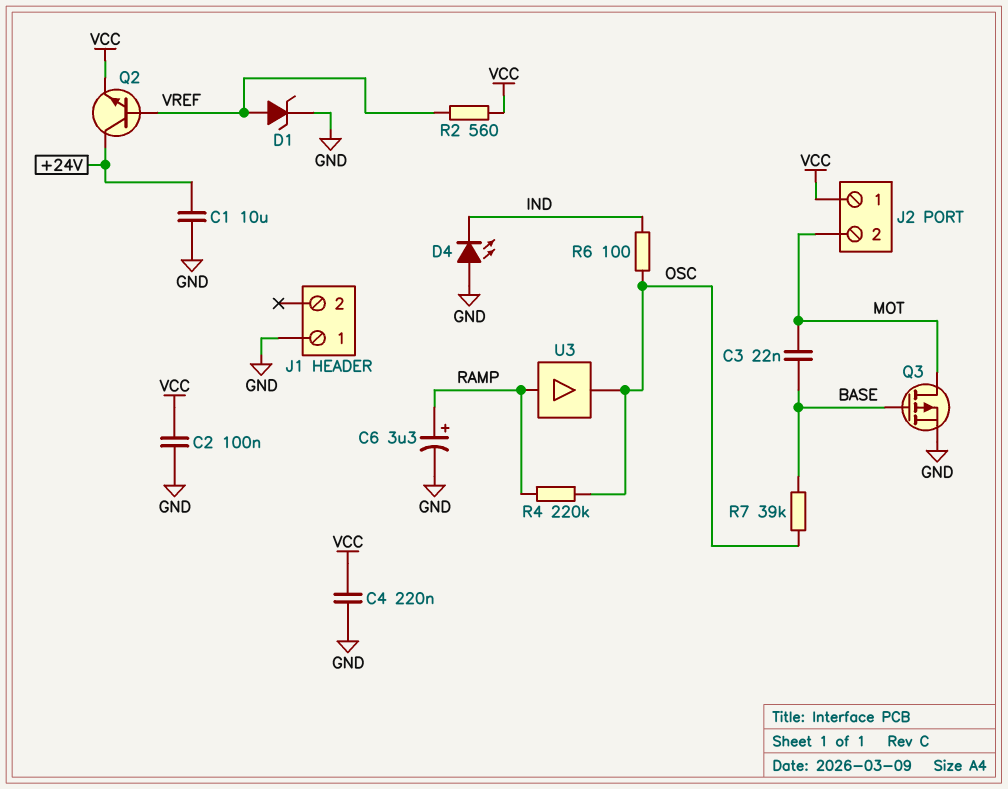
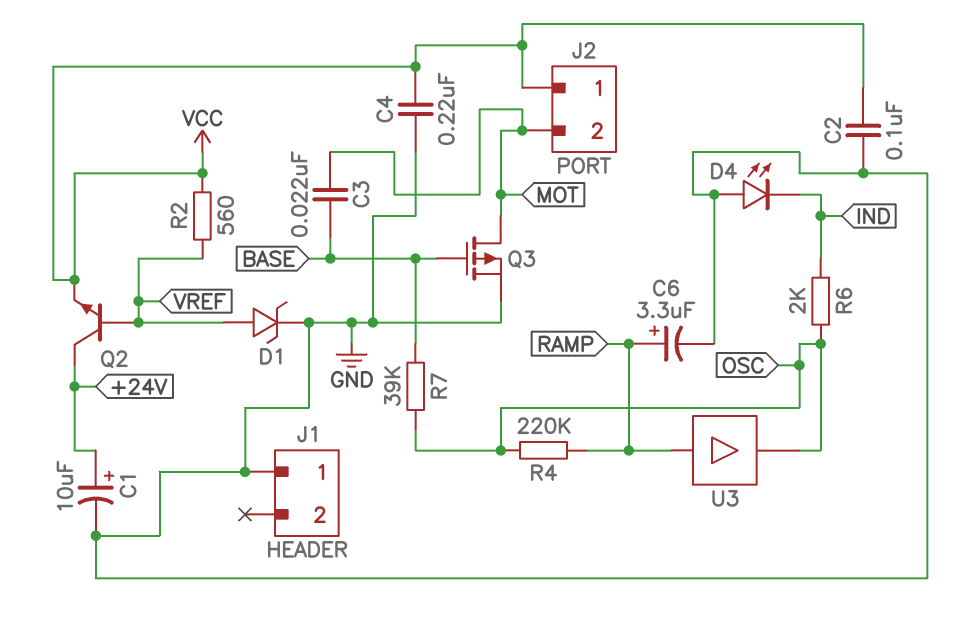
C1: 10uF (+24V, GND) -> 10uF (plus +24V, minus GND)
R6: 100 (IND, OSC) -> 2k (IND, OSC)

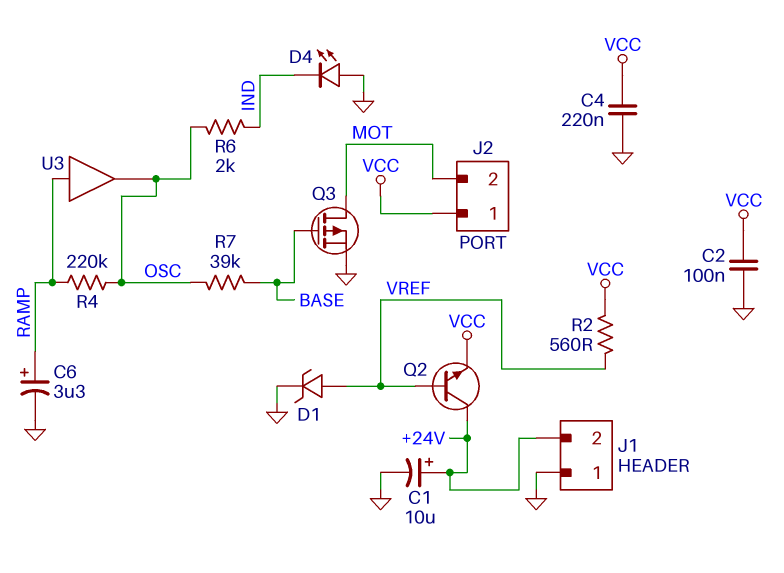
C3: 22nF (BASE, MOT) -> none
J1 pin 2: none -> +24V

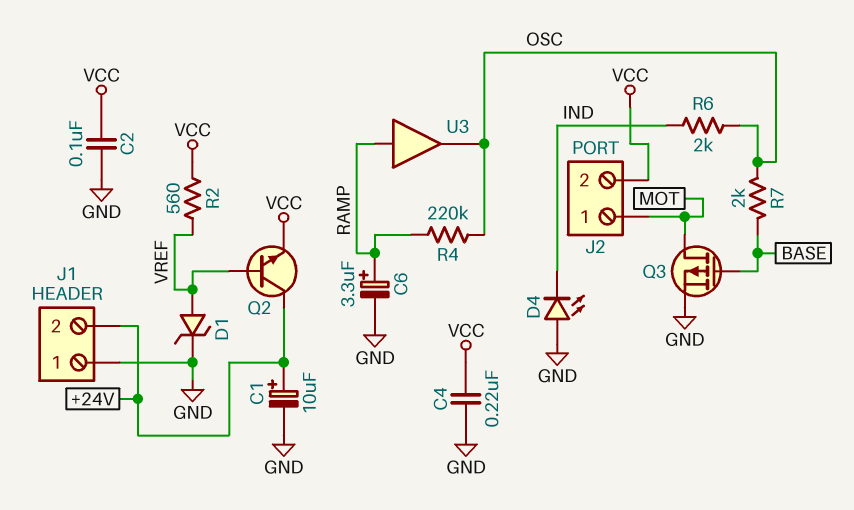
J2 pin 1: VCC -> MOT
J2 pin 2: MOT -> VCC
R7: 39k (BASE, OSC) -> 2k (BASE, OSC)

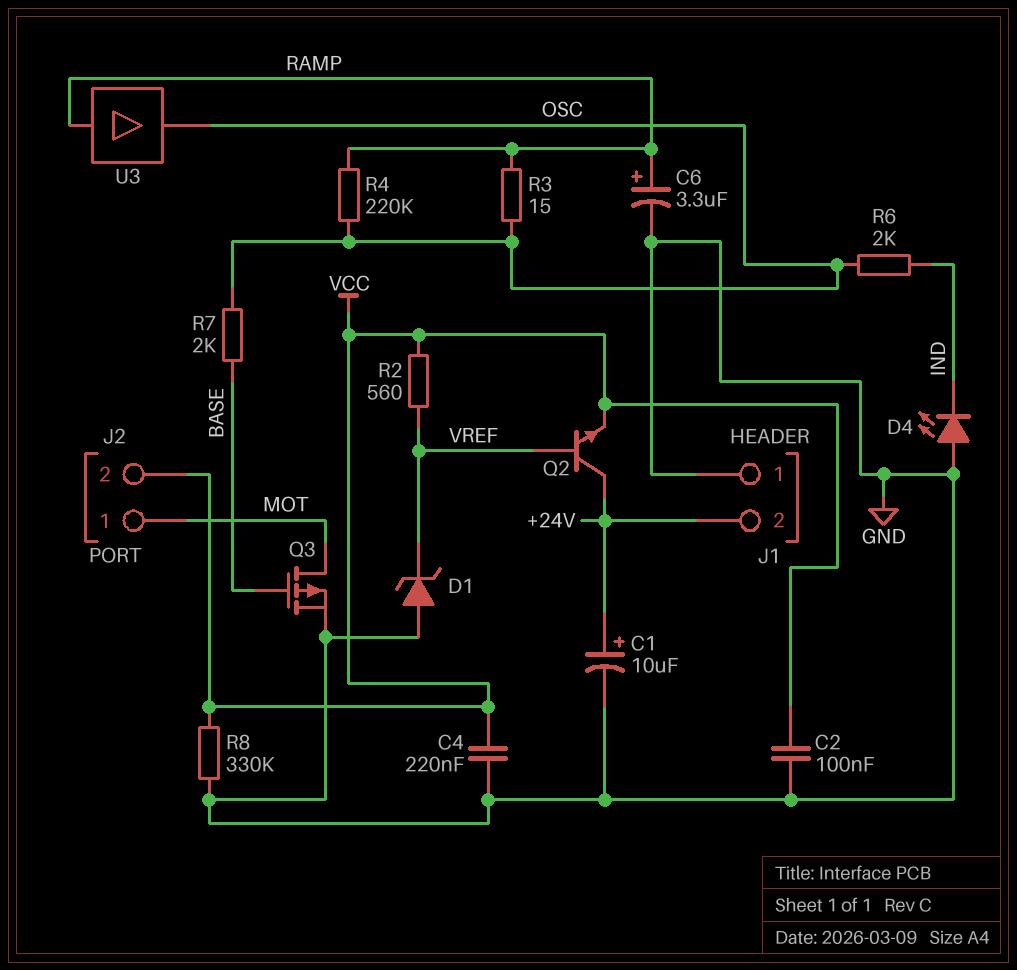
D1: zener (A VREF, K GND) -> zener (A GND, K VREF)
R3: none -> 15 (OSC, RAMP)
R8: none -> 330k (GND, VCC)

